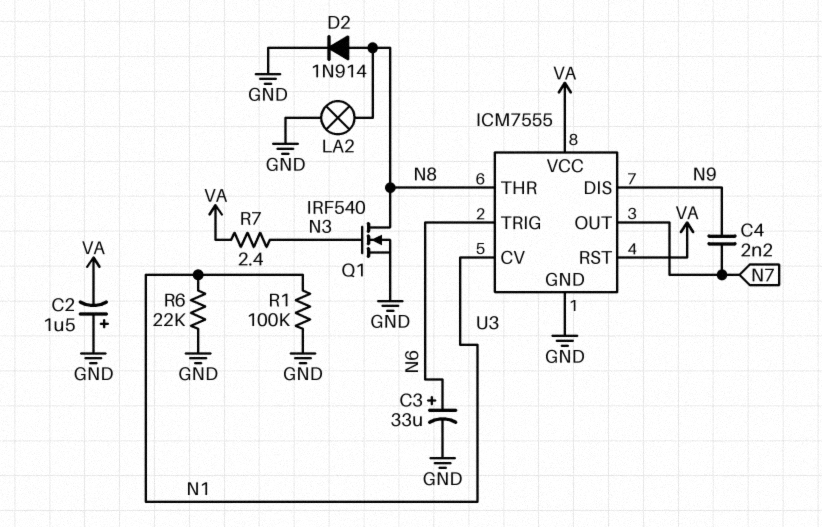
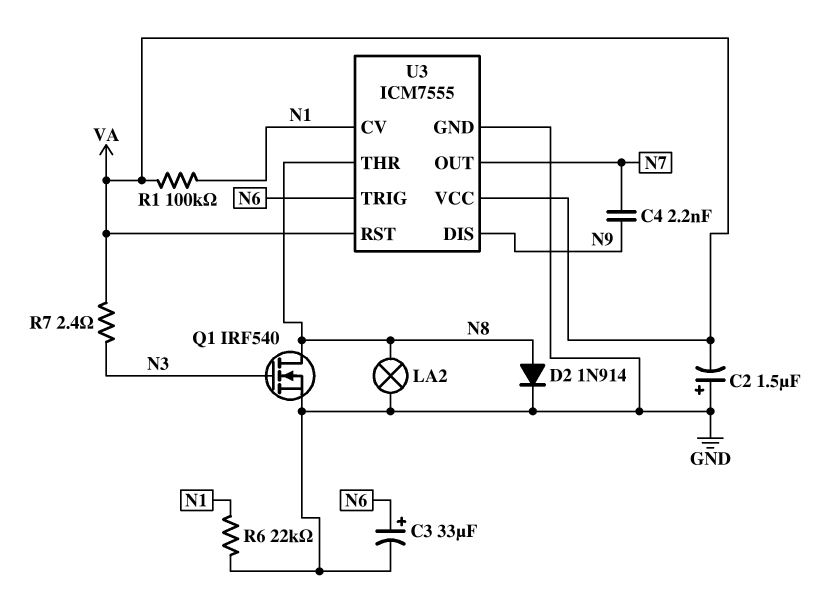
R1: 100k (GND, N1) -> 100k (N1, VA)

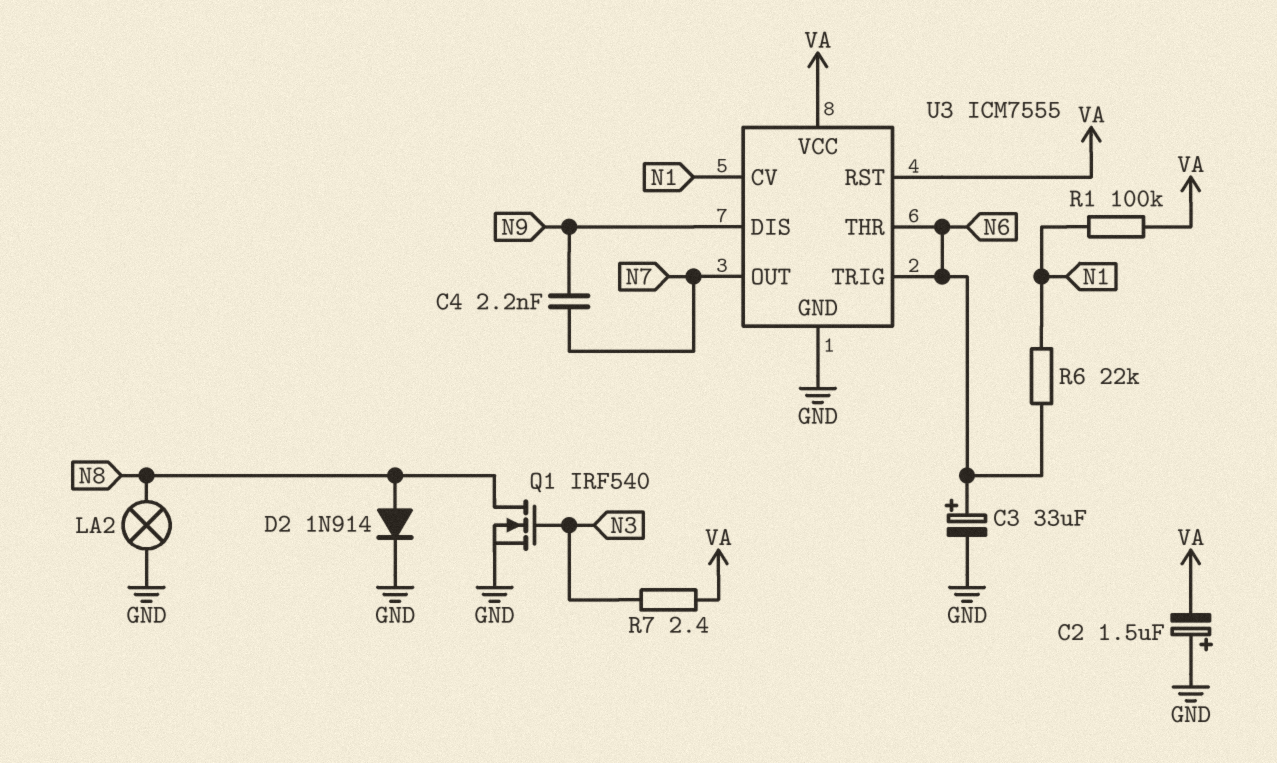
R6: 22k (GND, N1) -> 22k (N1, N6)
U3 pin THR: N8 -> N6

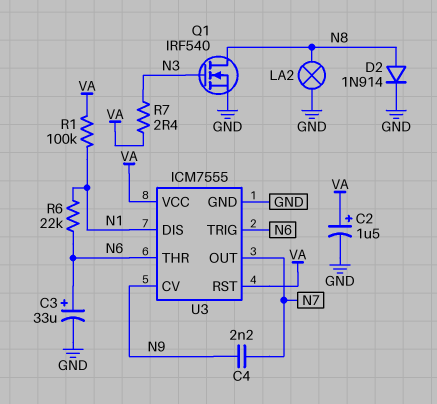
C2: 1.5uF (plus GND, minus VA) -> 1.5uF (plus VA, minus GND)
U3 pin CV: N1 -> N9
U3 pin DIS: N9 -> N1

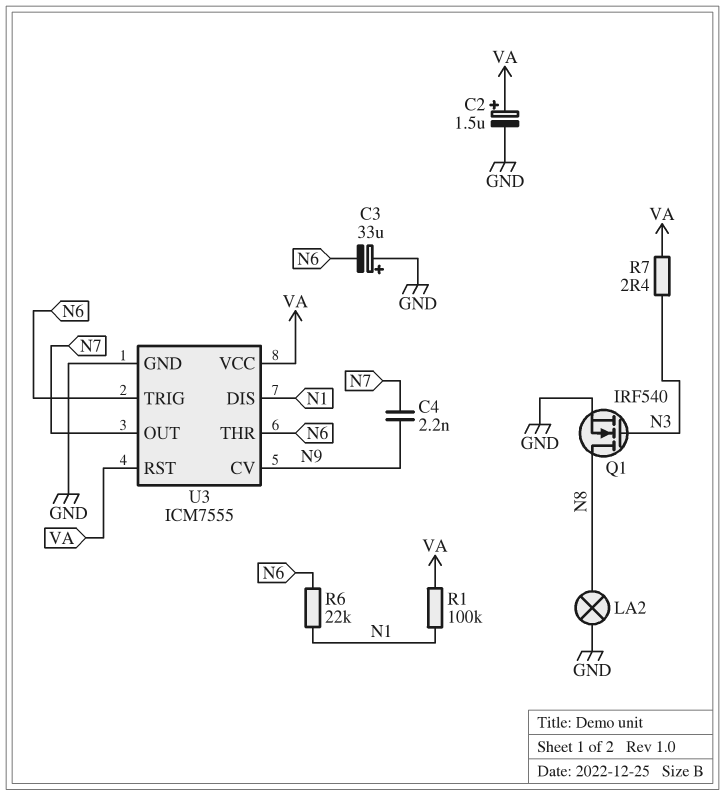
C3: 33uF (plus N6, minus GND) -> 33uF (plus GND, minus N6)
D2: diode 1N914 (A N8, K GND) -> none

